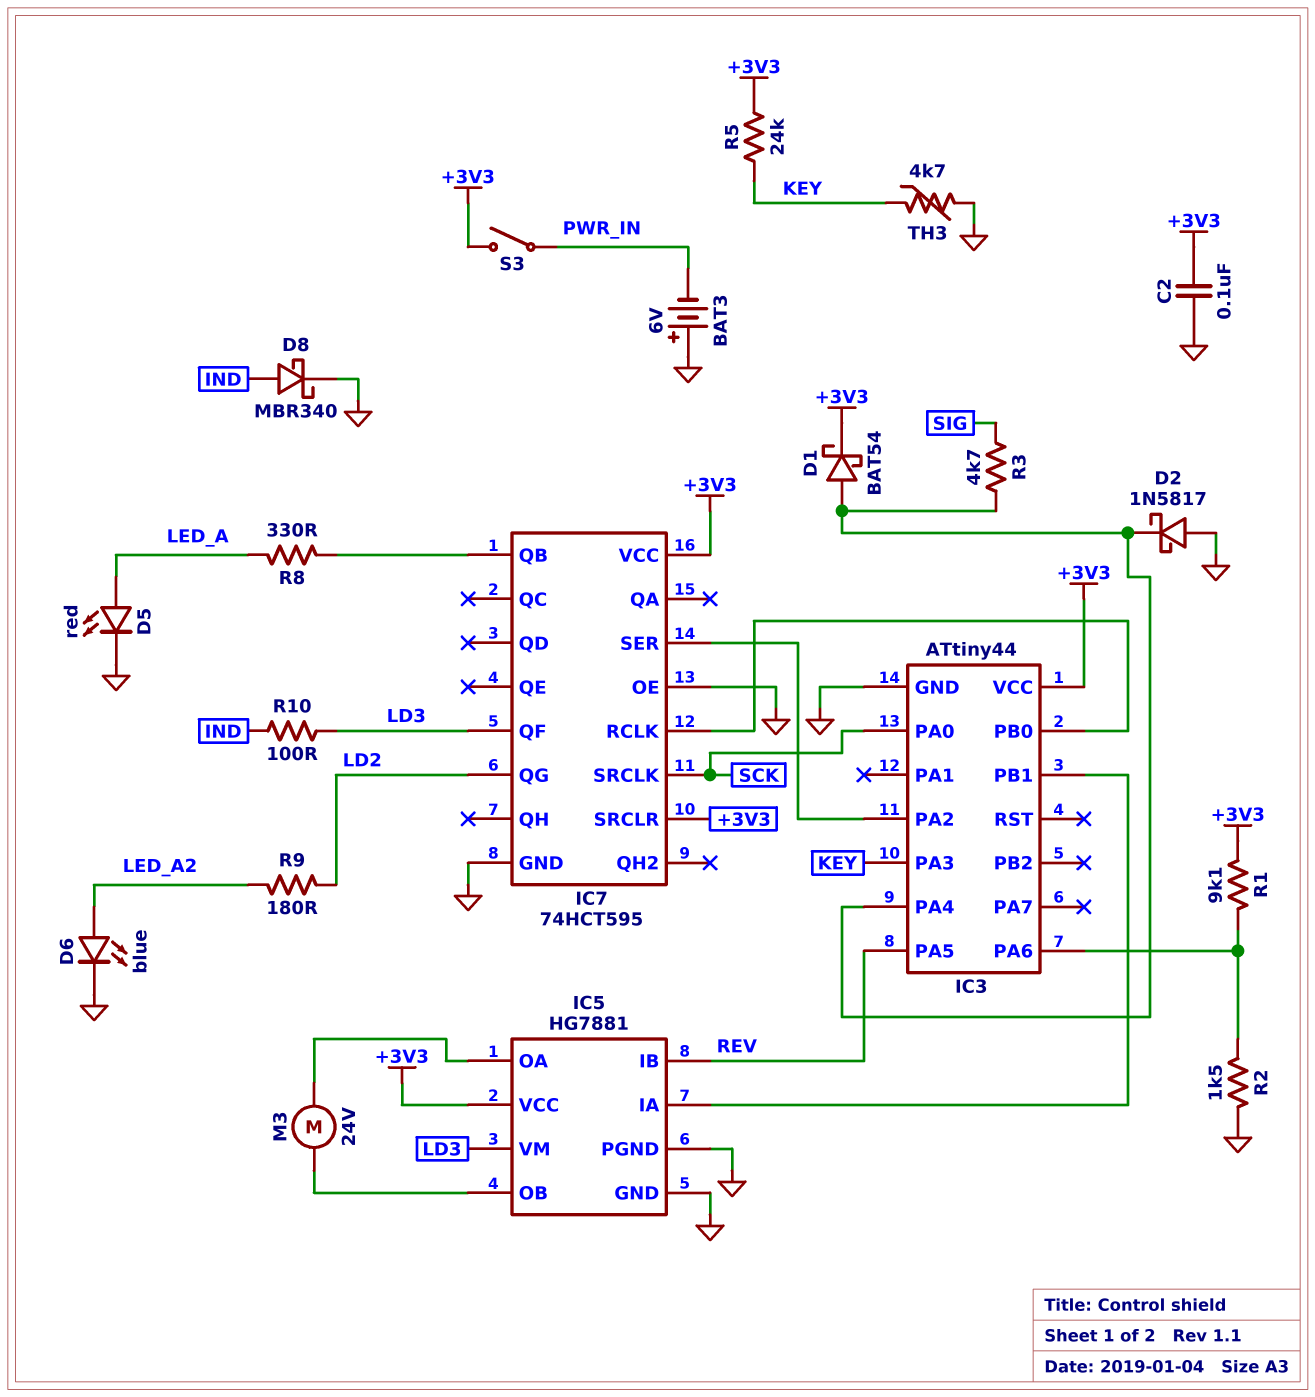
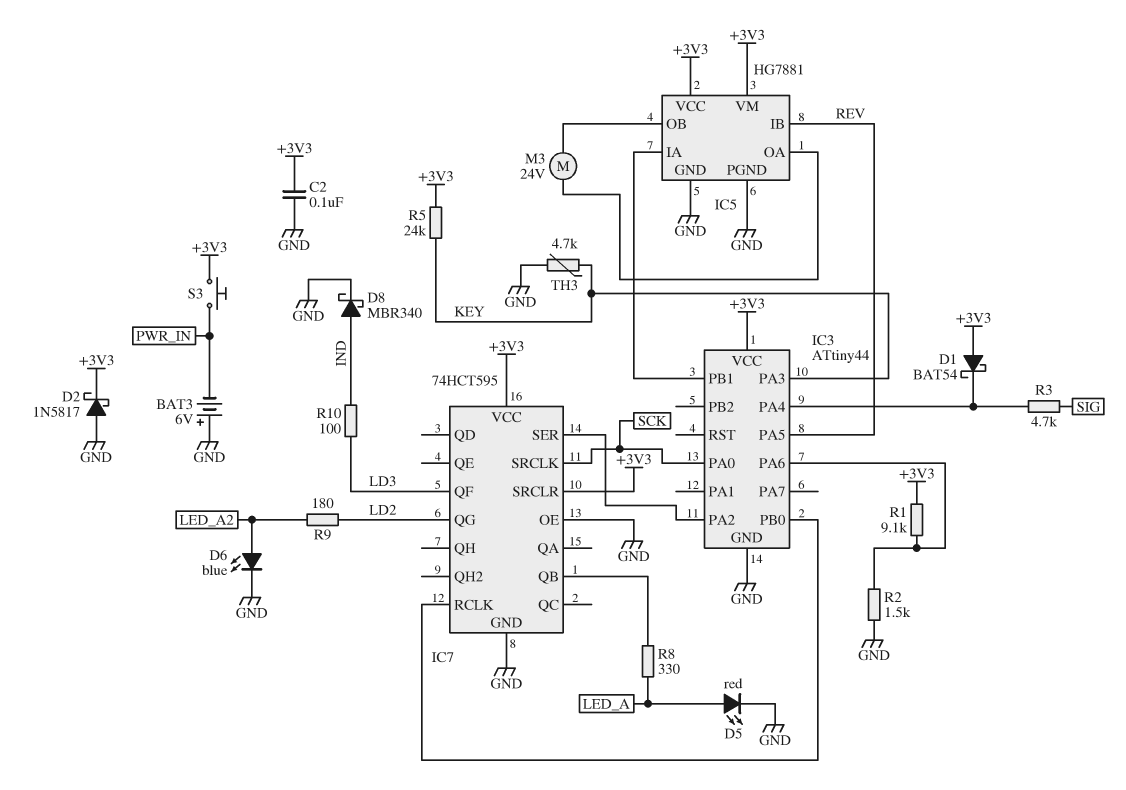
D1: schottky BAT54 (A IC3/PA4, K +3V3) -> schottky BAT54 (A +3V3, K IC3/PA4)
D2: schottky 1N5817 (A GND, K IC3/PA4) -> schottky 1N5817 (A GND, K +3V3)
IC5 pin VM: LD3 -> +3V3
S3: switch (+3V3, PWR_IN) -> button (+3V3, PWR_IN)

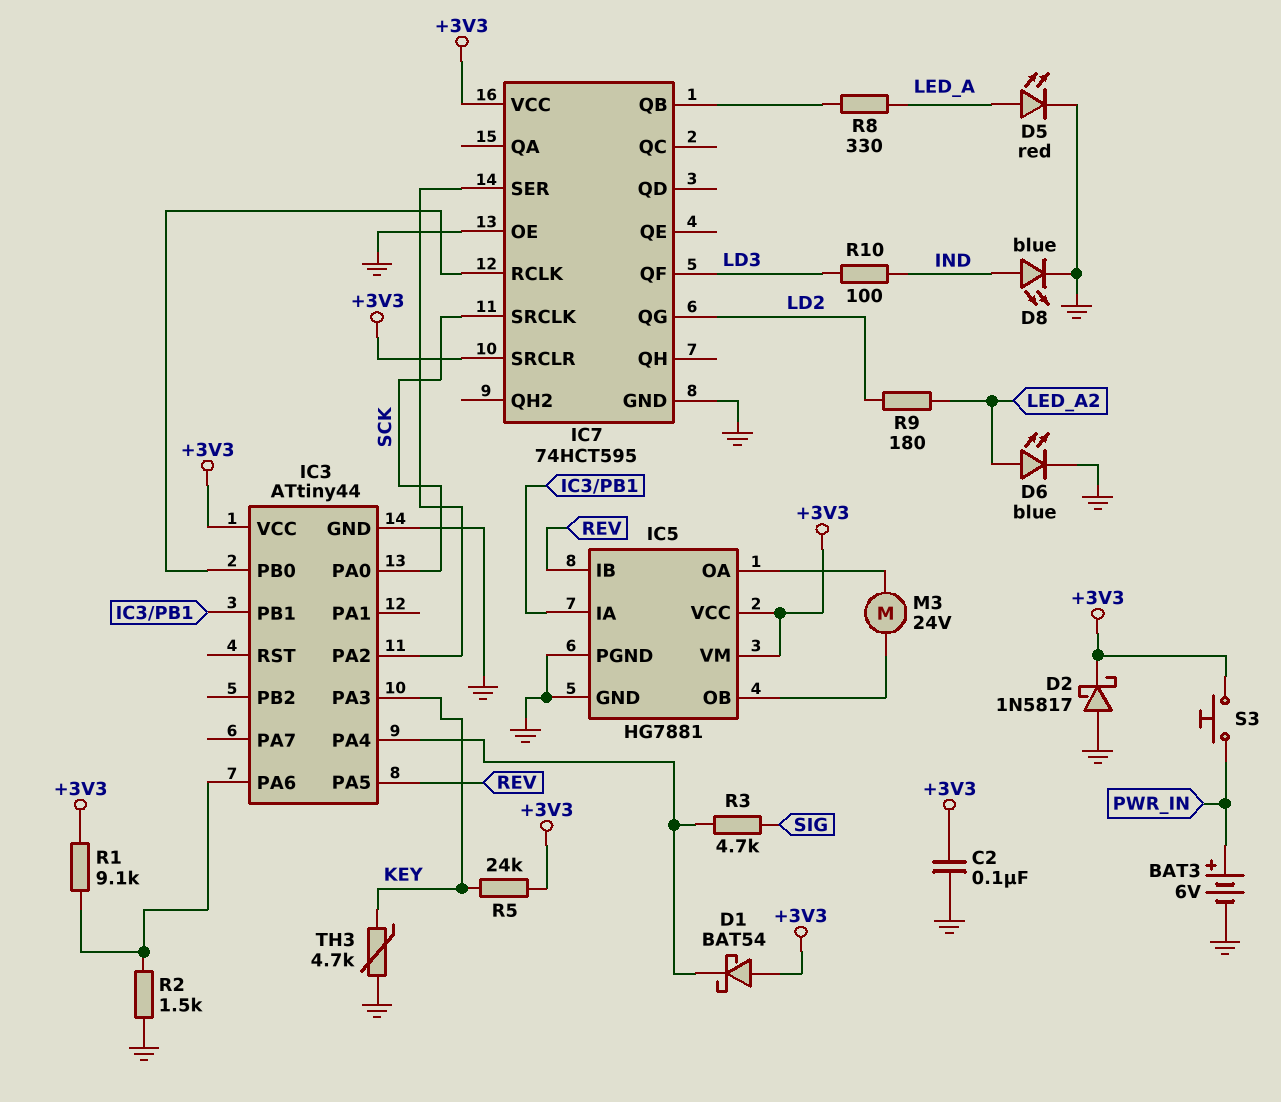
BAT3: 6V (plus GND, minus PWR_IN) -> 6V (plus PWR_IN, minus GND)
D8: schottky MBR340 (A IND, K GND) -> LED blue (A IND, K GND)

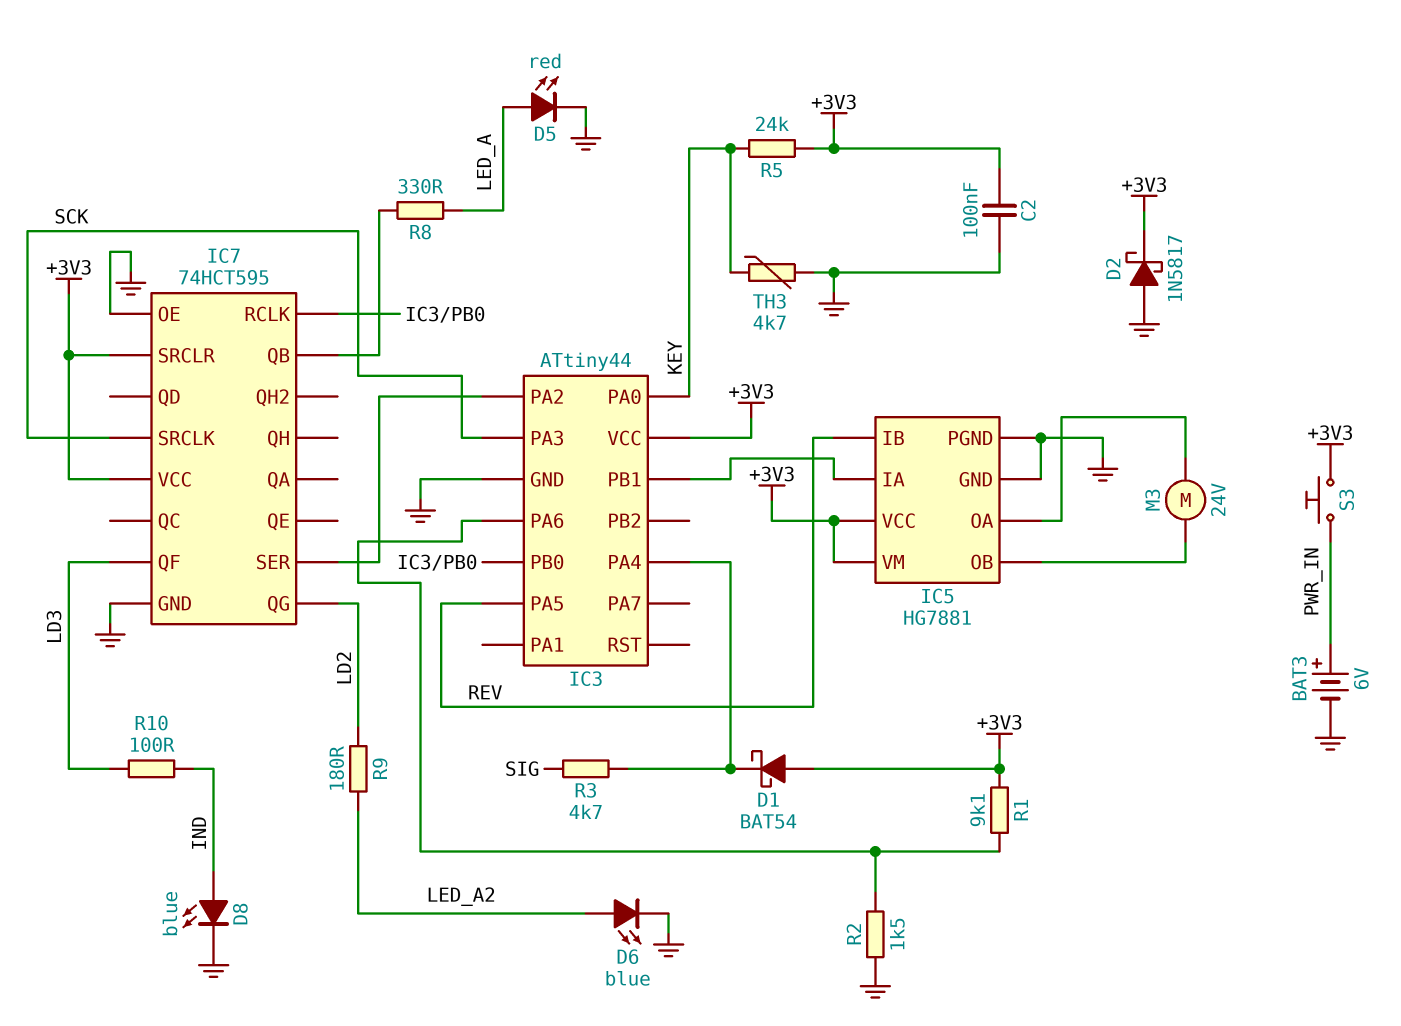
IC3 pin PA0: SCK -> KEY
IC3 pin PA3: KEY -> SCK

